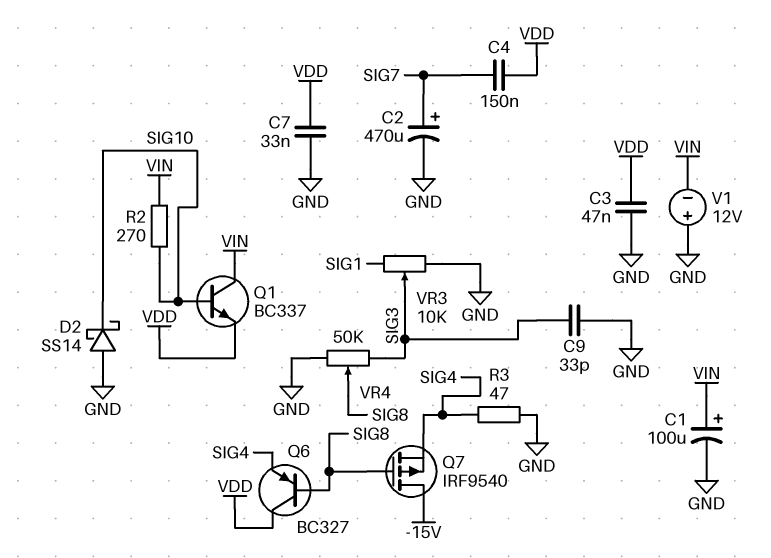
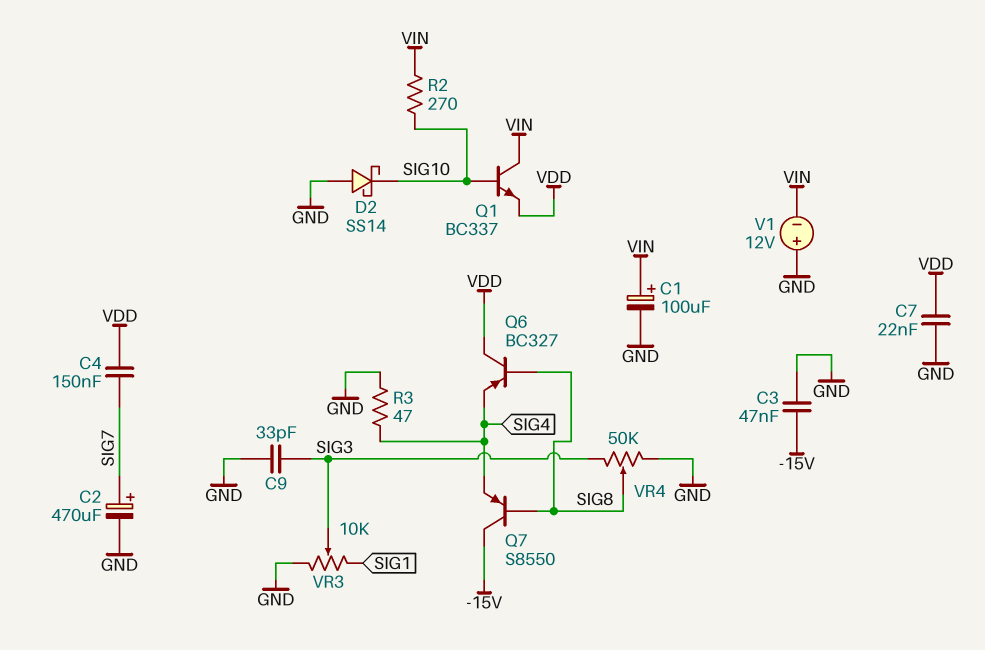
C3: 47nF (GND, VDD) -> 47nF (-15V, GND)
C7: 33nF (GND, VDD) -> 22nF (GND, VDD)
Q7: PMOS IRF9540 (G SIG8, D -15V, S SIG4) -> PNP S8550 (B SIG8, C -15V, E SIG4)

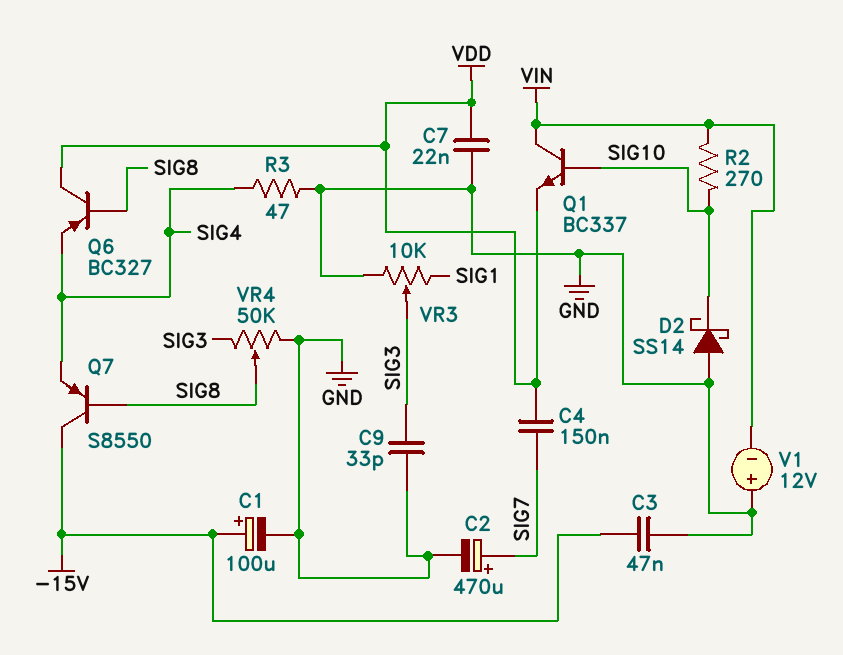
C1: 100uF (plus VIN, minus GND) -> 100uF (plus -15V, minus GND)

